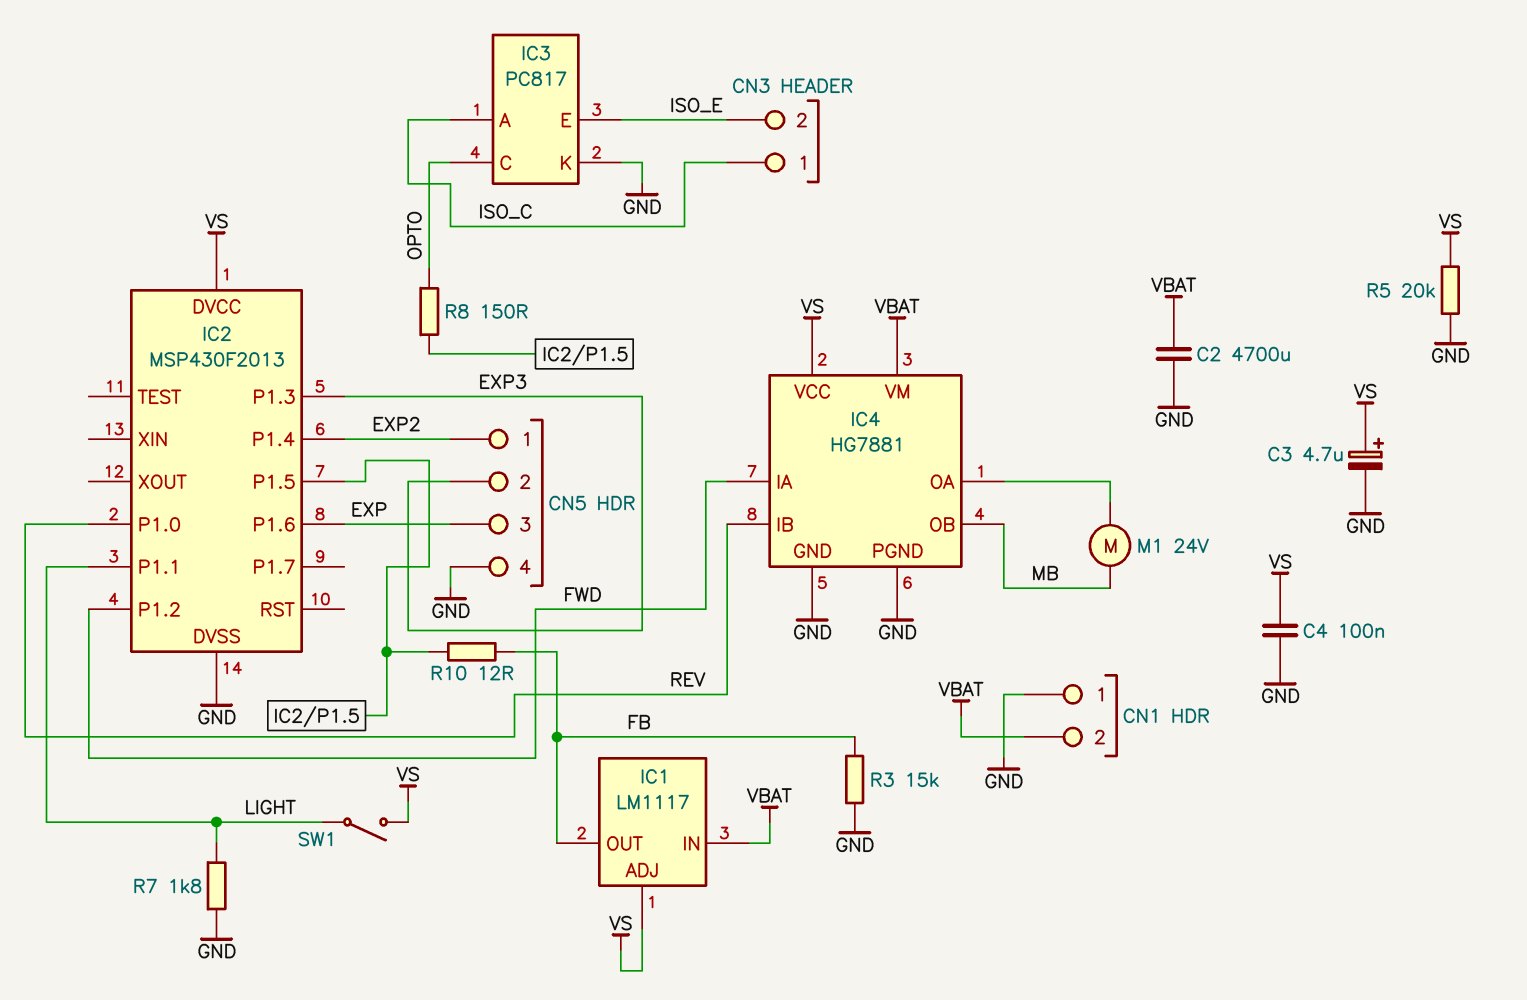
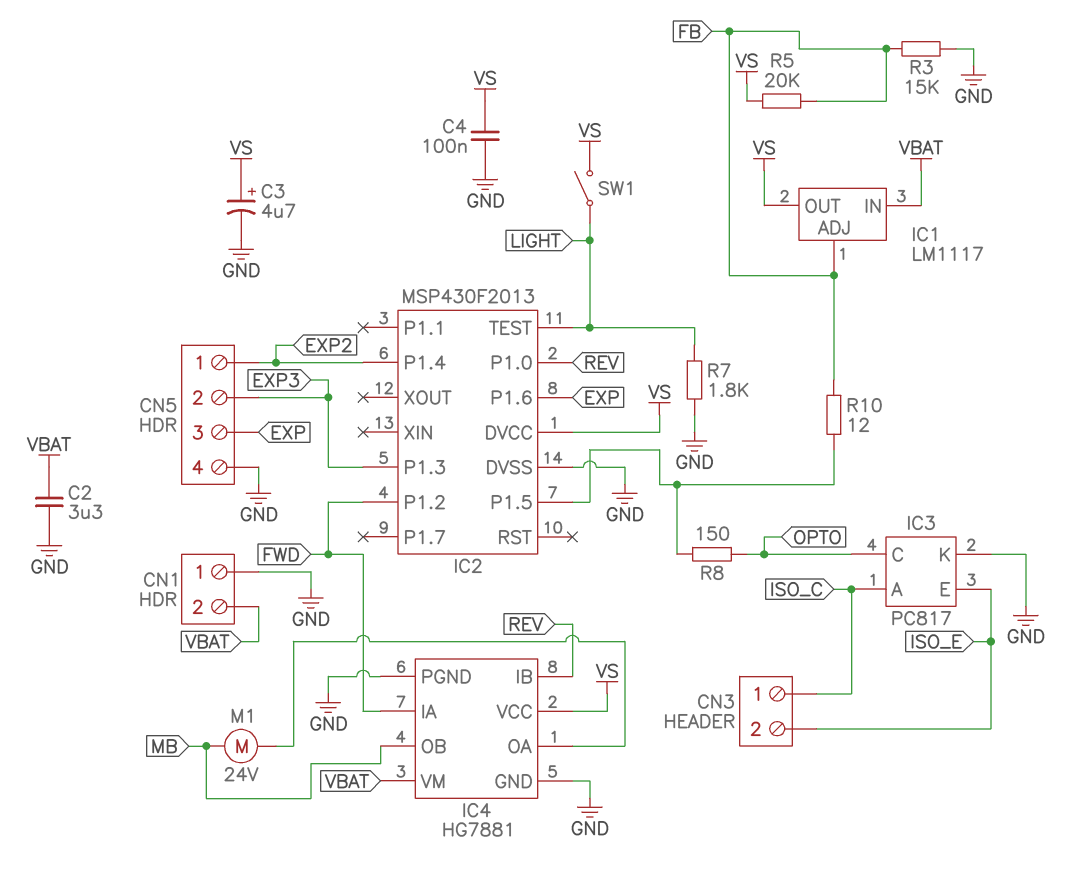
C2: 4700uF (GND, VBAT) -> 3.3uF (GND, VBAT)
IC1 pin ADJ: VS -> FB
IC1 pin OUT: FB -> VS
IC2 pin P1.1: LIGHT -> none
IC2 pin TEST: none -> LIGHT
R5: 20k (GND, VS) -> 20k (FB, VS)

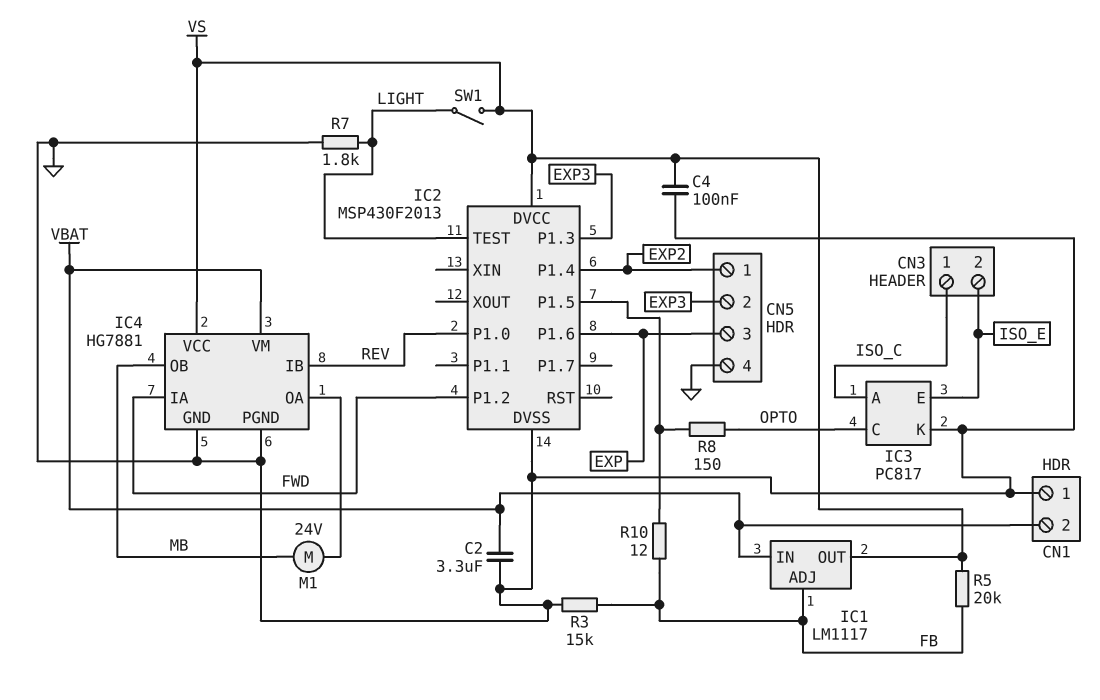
C3: 4.7uF (plus VS, minus GND) -> none

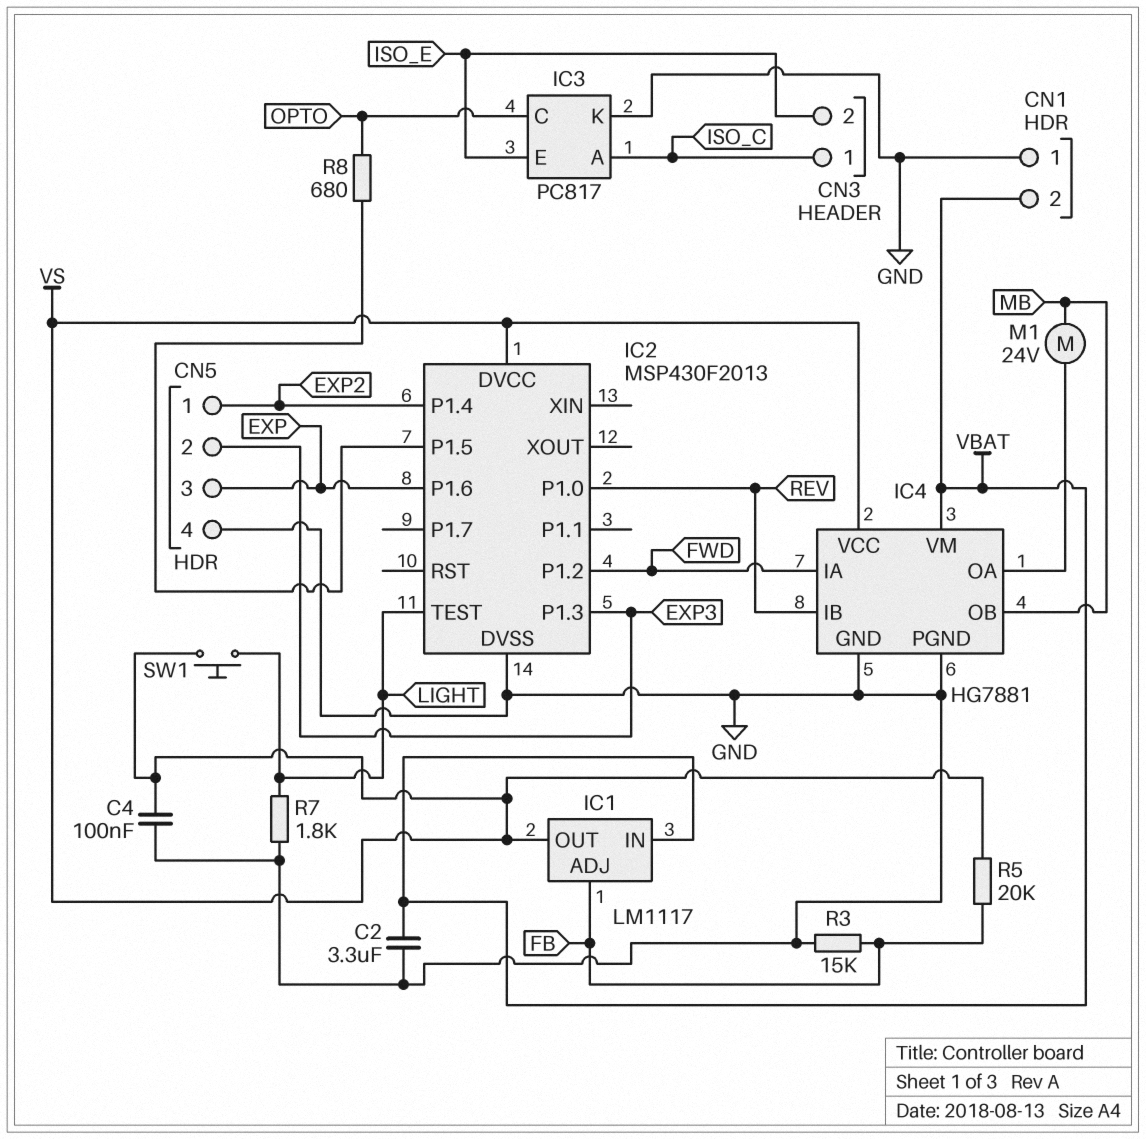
R8: 150 (IC2/P1.5, OPTO) -> 680 (IC2/P1.5, OPTO)
R10: 12 (FB, IC2/P1.5) -> none
SW1: switch (LIGHT, VS) -> button (LIGHT, VS)

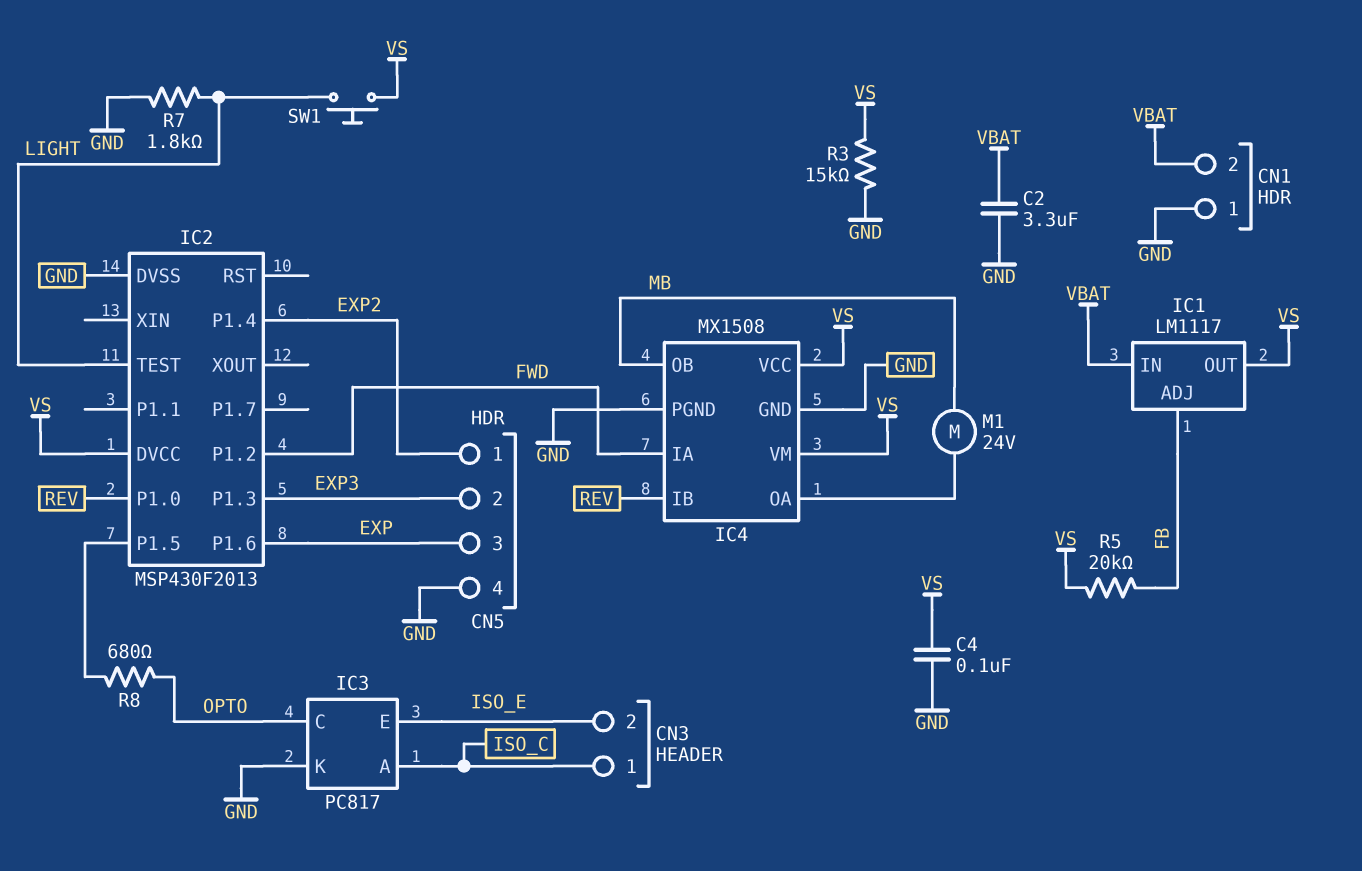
IC4: HG7881 -> MX1508
IC4 pin VM: VBAT -> VS
R3: 15k (FB, GND) -> 15k (GND, VS)

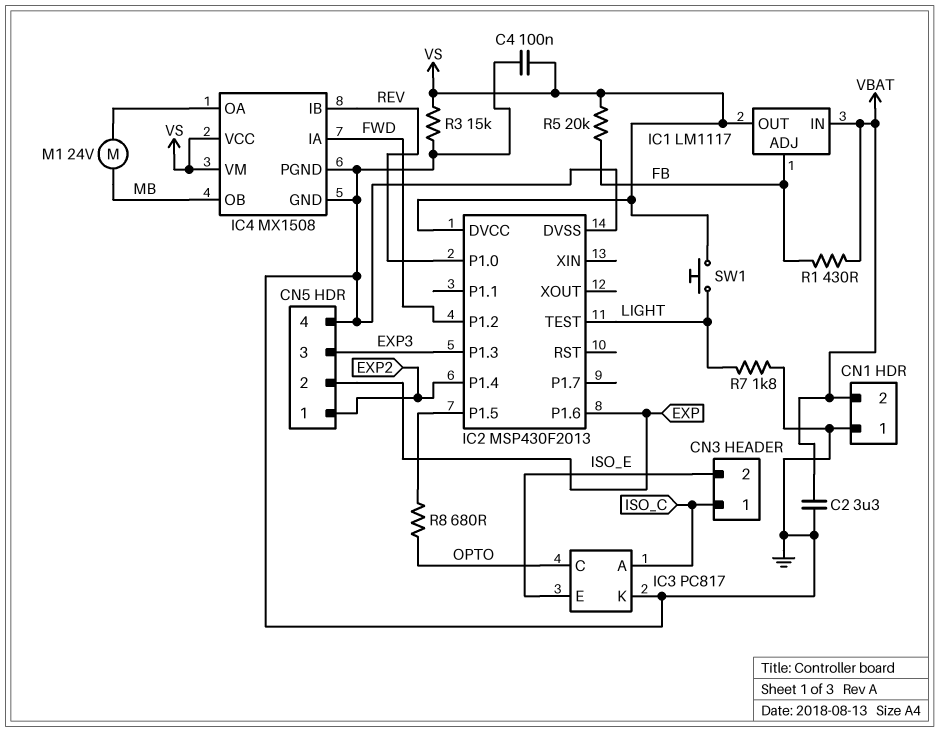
CN5 pin 2: EXP3 -> EXP
CN5 pin 3: EXP -> EXP3
R1: none -> 430 (FB, VBAT)

